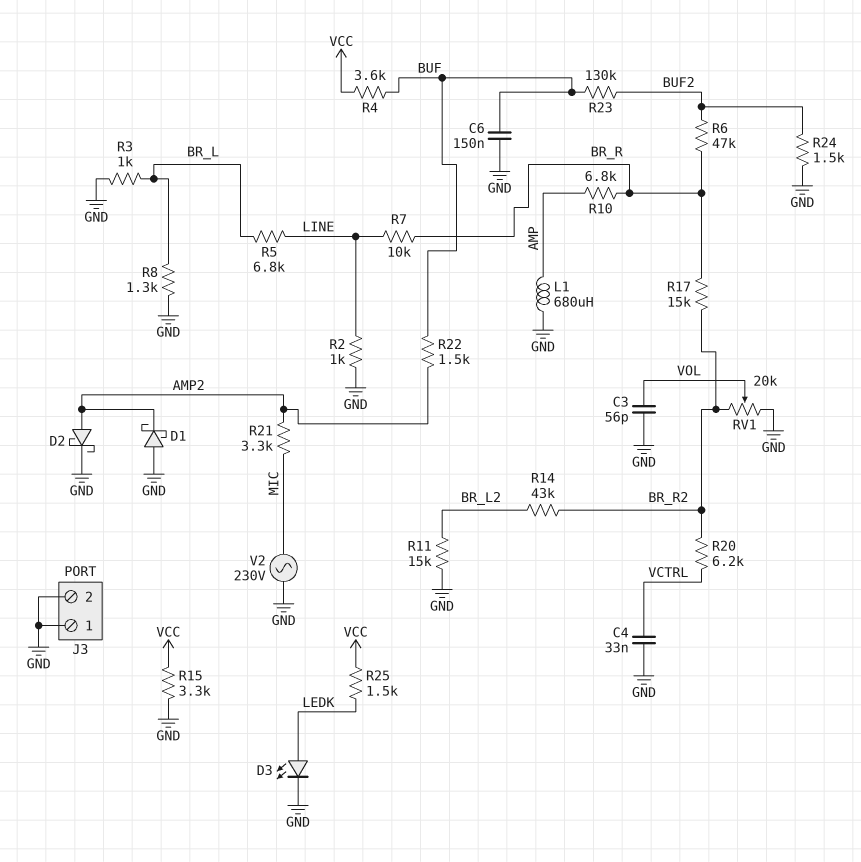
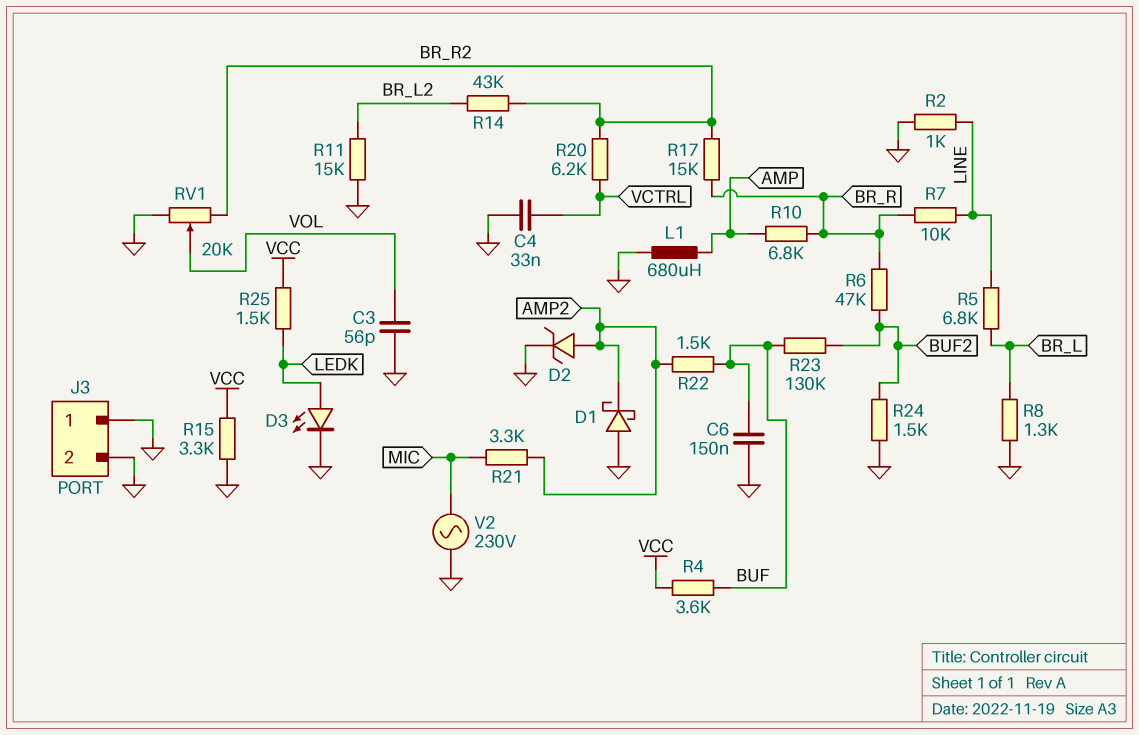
D2: schottky (A AMP2, K GND) -> zener (A AMP2, K GND)
R3: 1k (BR_L, GND) -> none

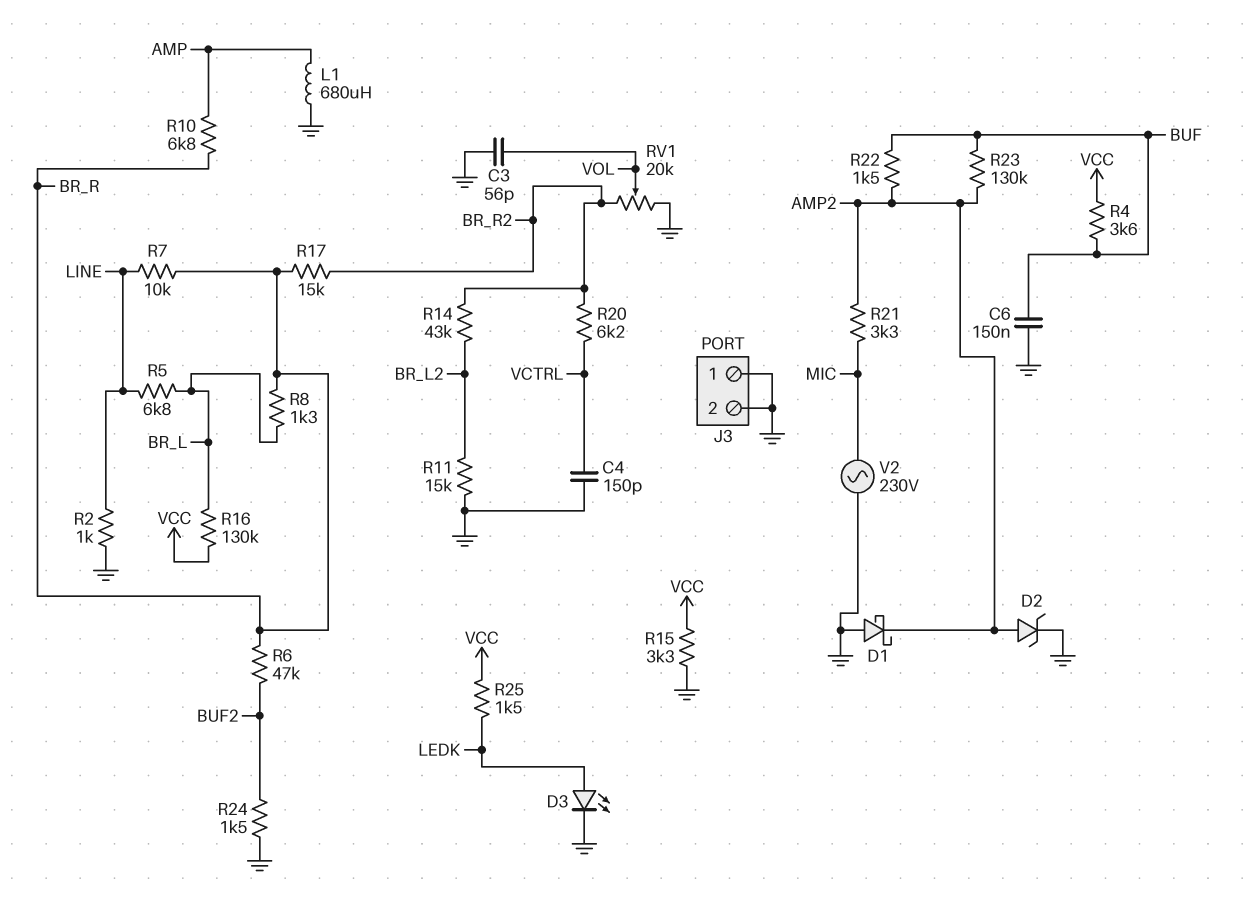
C4: 33nF (GND, VCTRL) -> 150pF (GND, VCTRL)
R8: 1.3k (BR_L, GND) -> 1.3k (BR_L, BR_R)
R16: none -> 130k (BR_L, VCC)
R23: 130k (BUF, BUF2) -> 130k (AMP2, BUF)

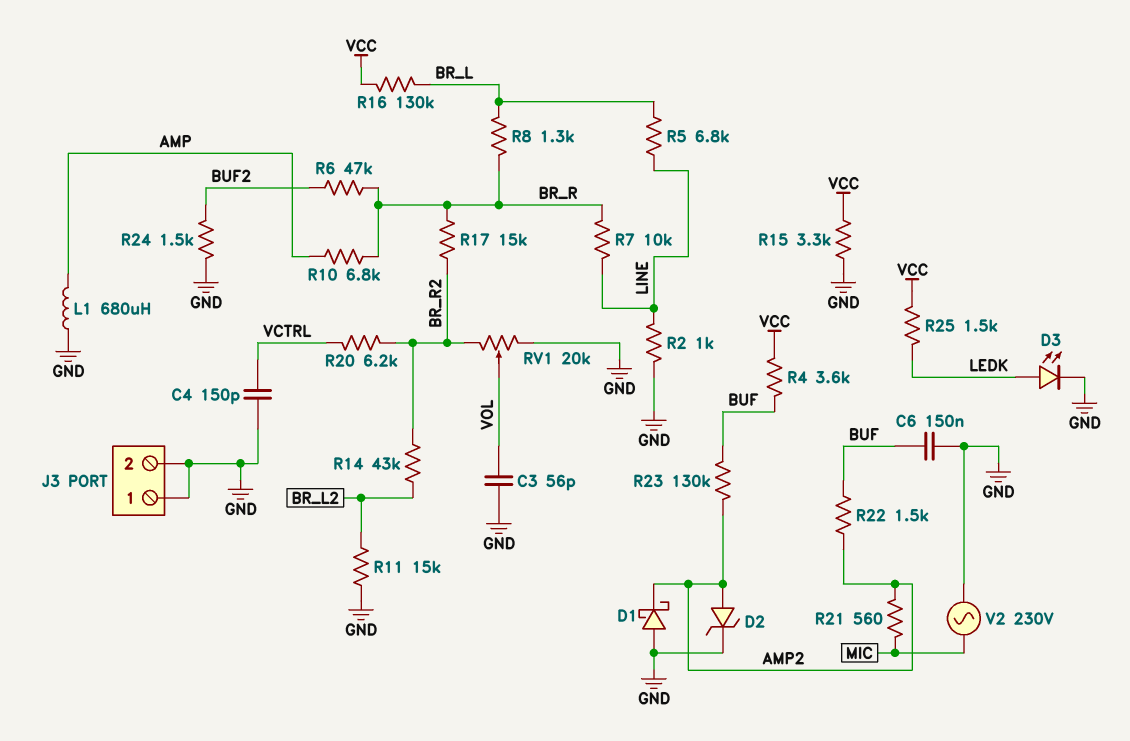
R21: 3.3k (AMP2, MIC) -> 560 (AMP2, MIC)

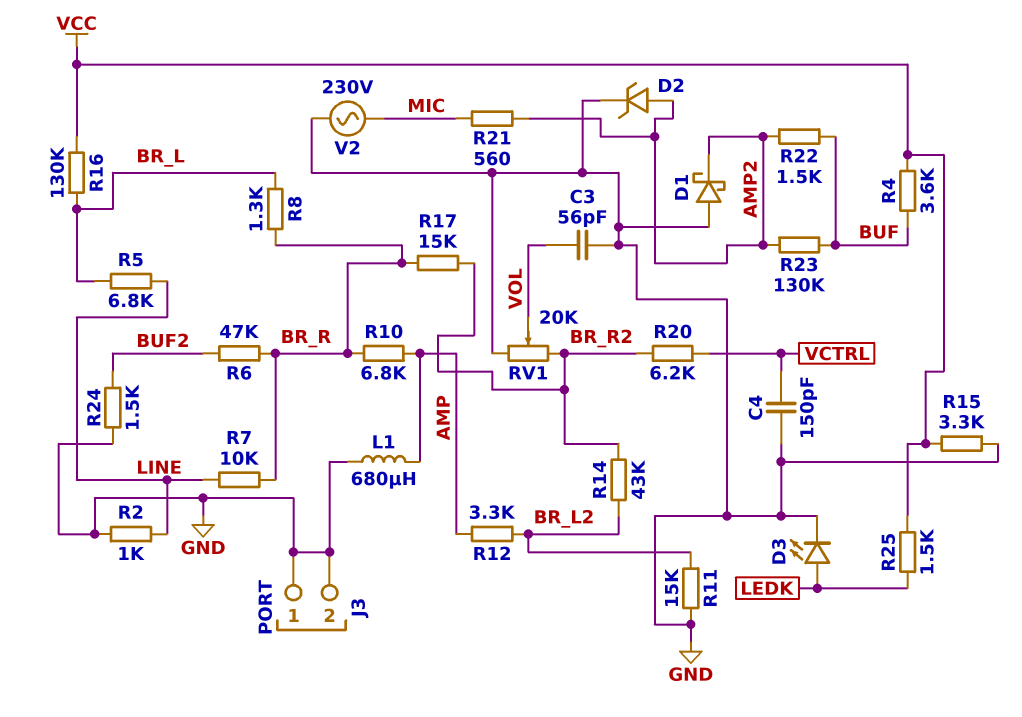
C6: 150nF (BUF, GND) -> none
R12: none -> 3.3k (AMP, BR_L2)

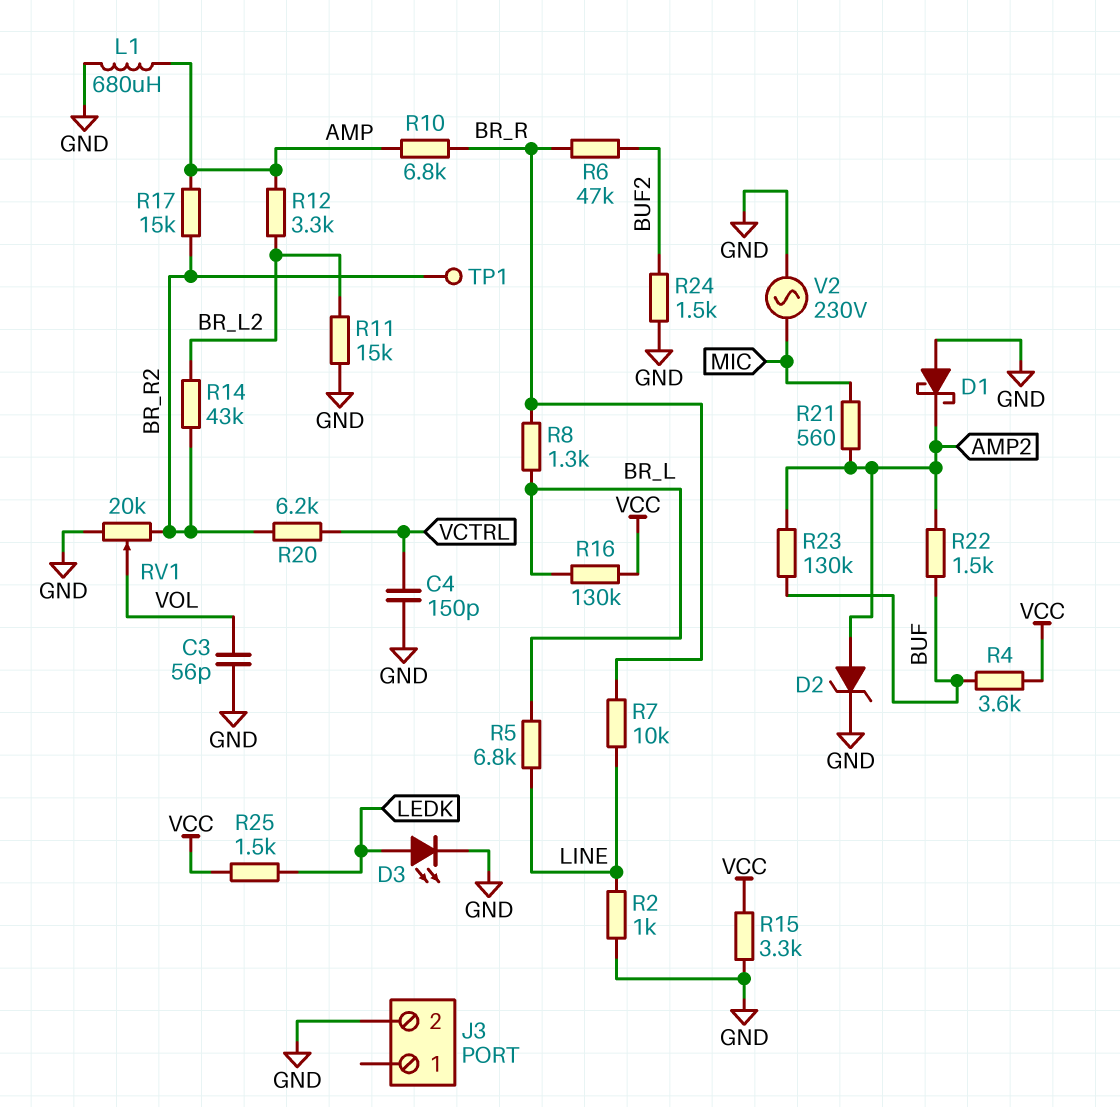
J3 pin 1: GND -> none
R17: 15k (BR_R, BR_R2) -> 15k (AMP, BR_R2)
TP1: none -> test point (BR_R2)

